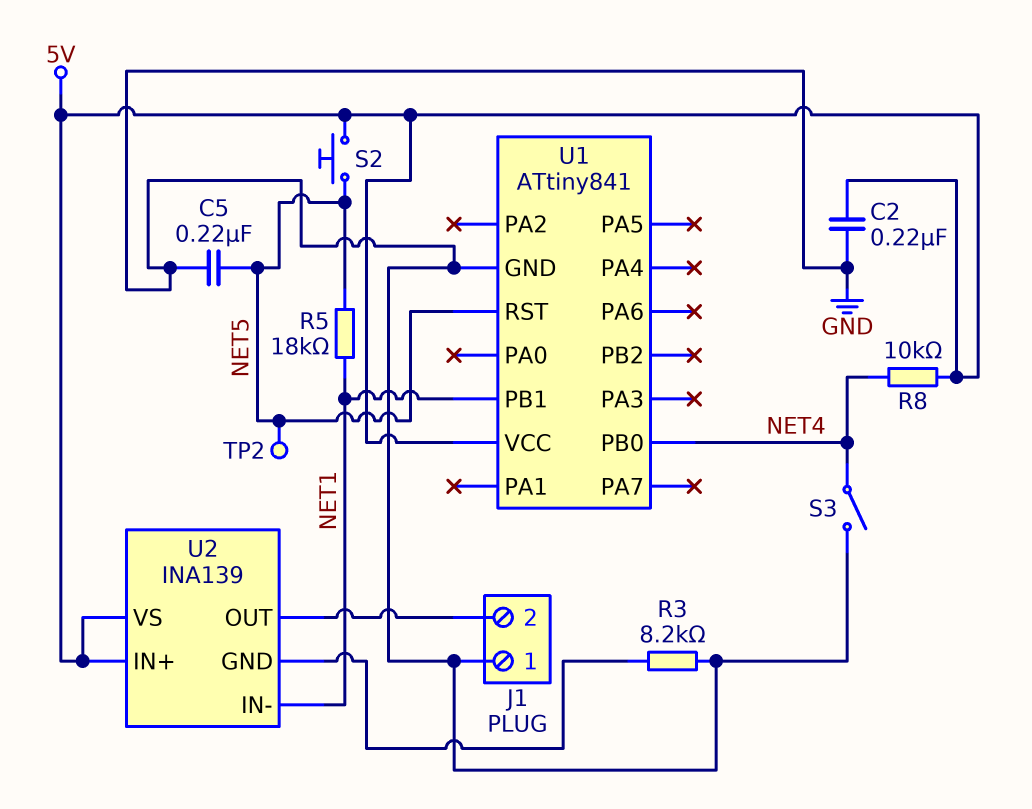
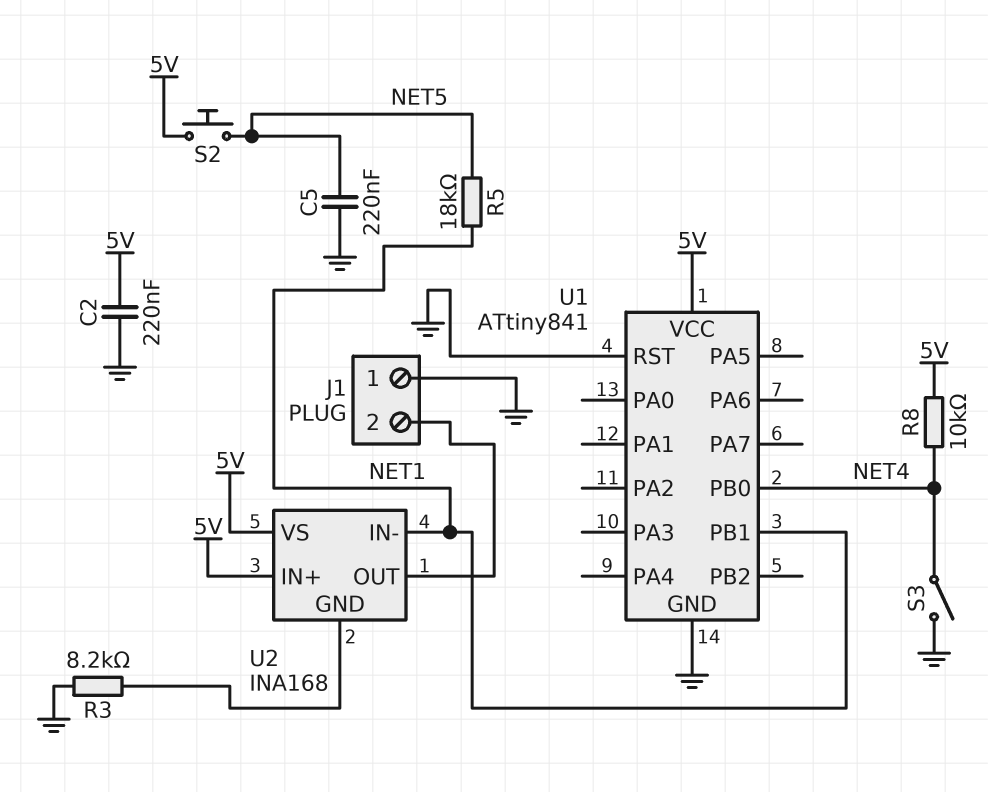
TP2: test point (NET5) -> none
U1 pin RST: NET5 -> GND
U2: INA139 -> INA168

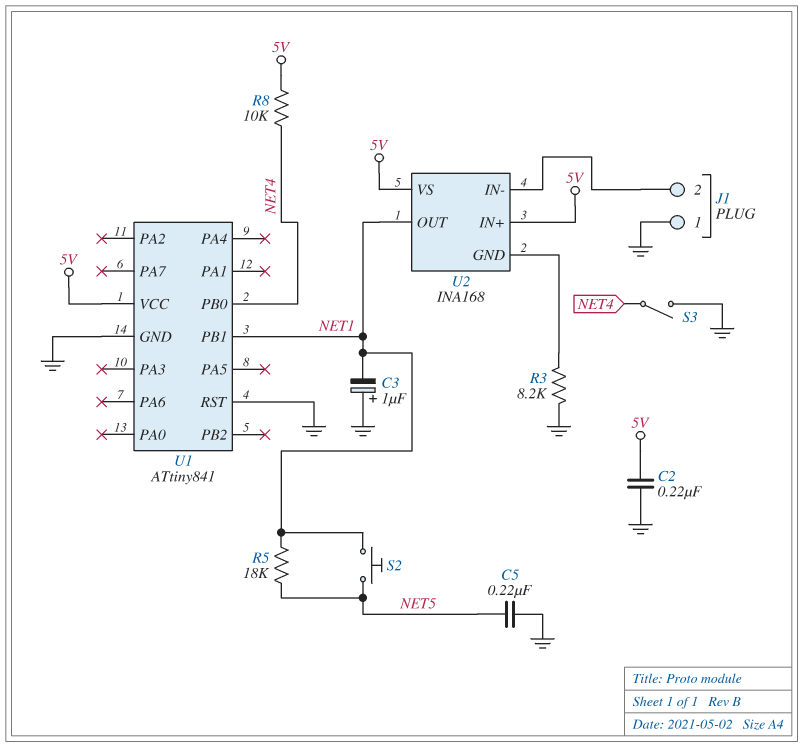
C3: none -> 1uF (plus GND, minus NET1)
S2: button (5V, NET5) -> button (NET1, NET5)
U2 pin IN-: NET1 -> J1/2
U2 pin OUT: J1/2 -> NET1

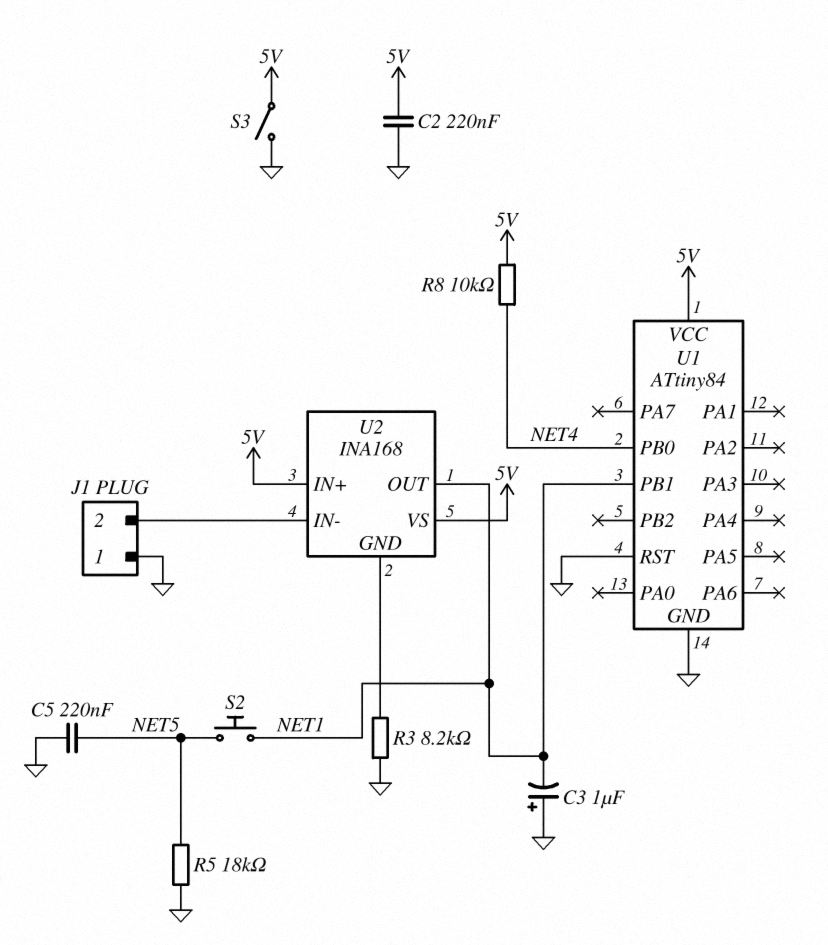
R5: 18k (NET1, NET5) -> 18k (GND, NET5)
S3: switch (GND, NET4) -> switch (5V, GND)
U1: ATtiny841 -> ATtiny84

